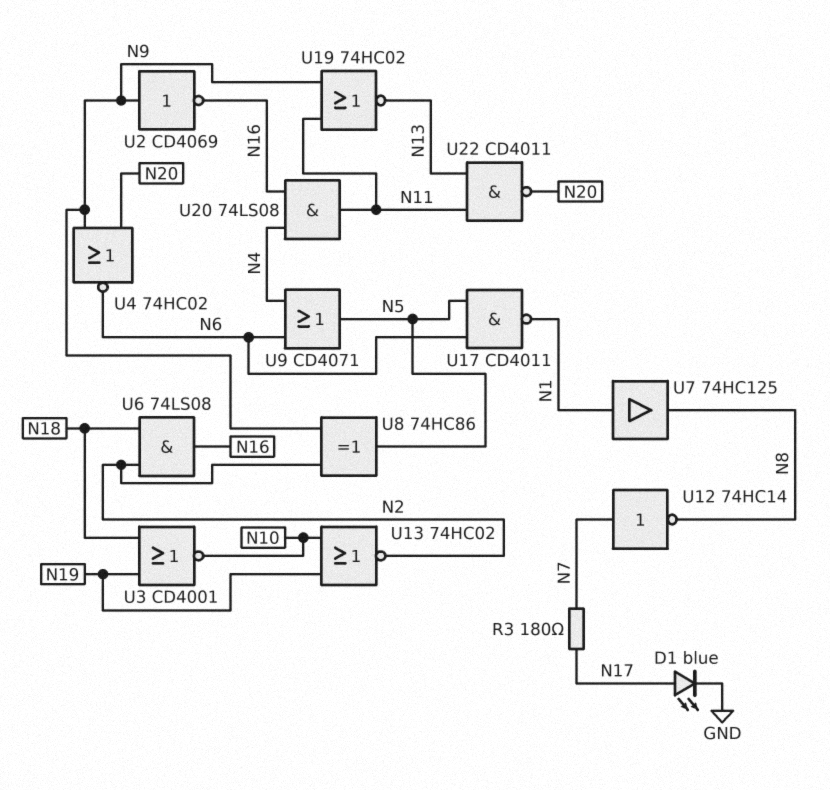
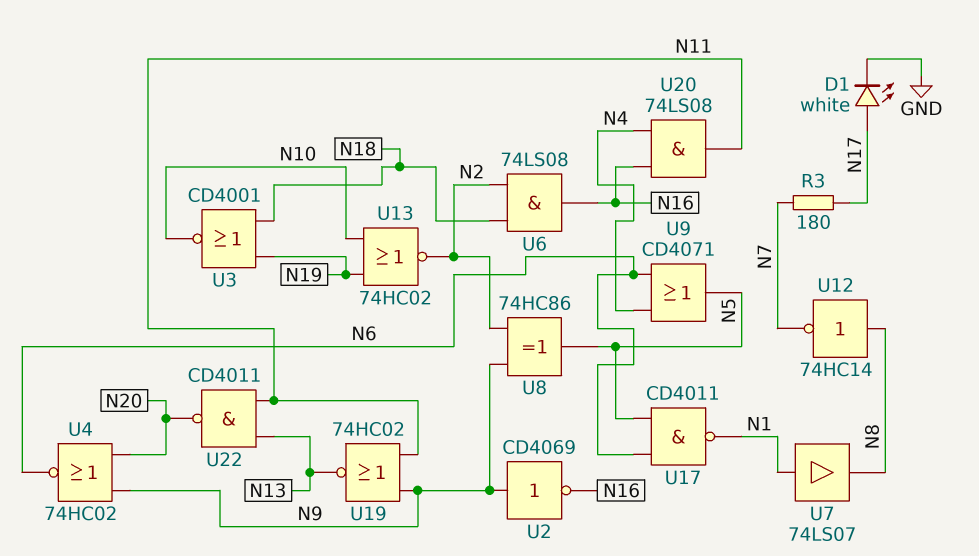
D1: LED blue (A N17, K GND) -> LED white (A N17, K GND)
U7: buffer 74HC125 (in N1, out N8) -> buffer 74LS07 (in N1, out N8)
U12: NOT 74HC14 (in N7, out N8) -> NOT 74HC14 (in N8, out N7)

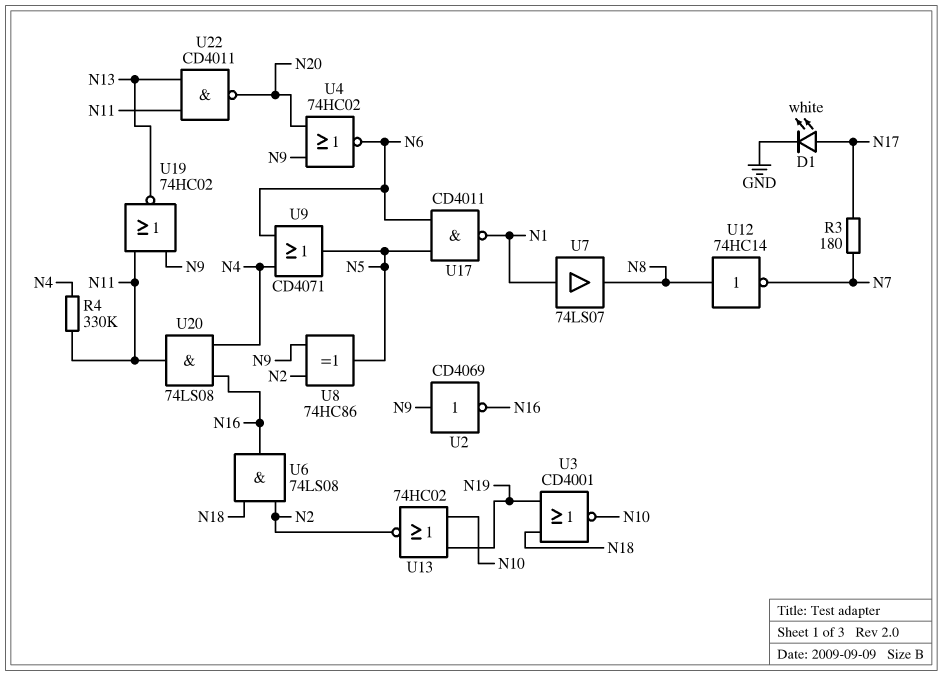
R4: none -> 330k (N4, N11)

